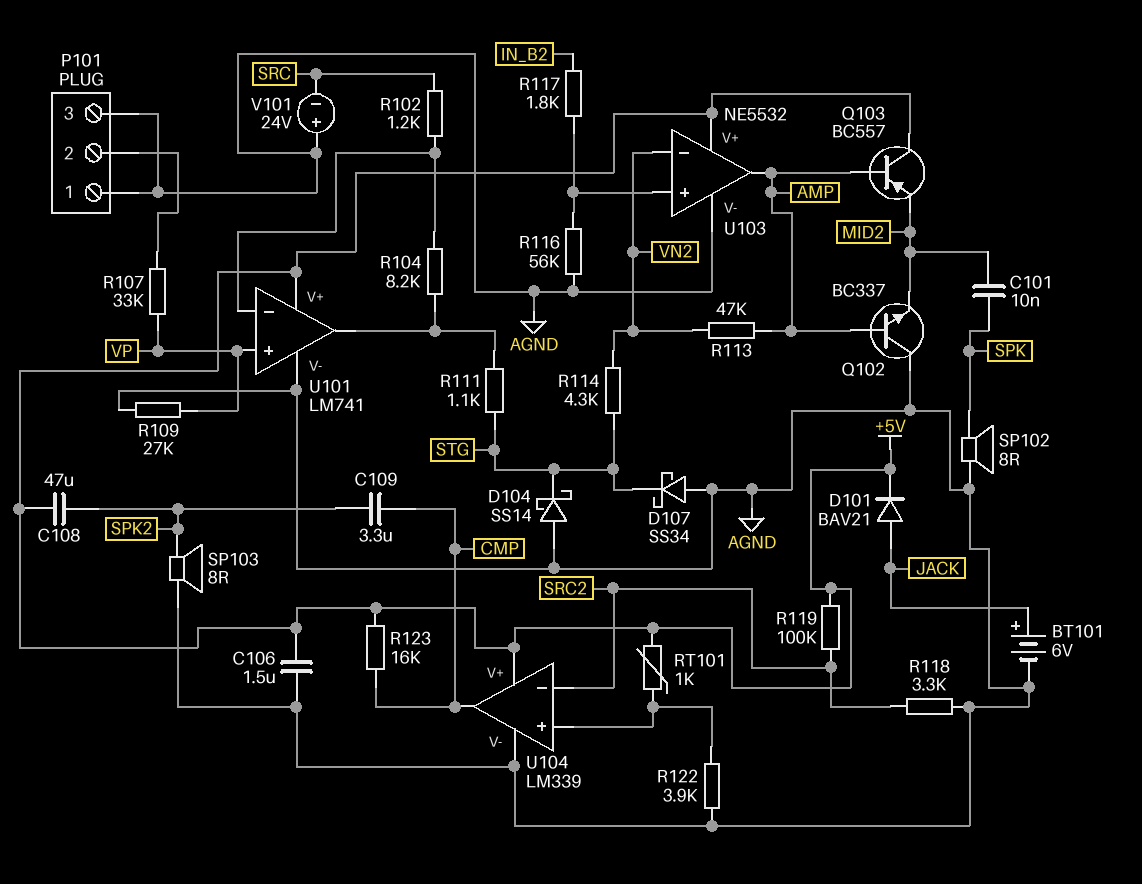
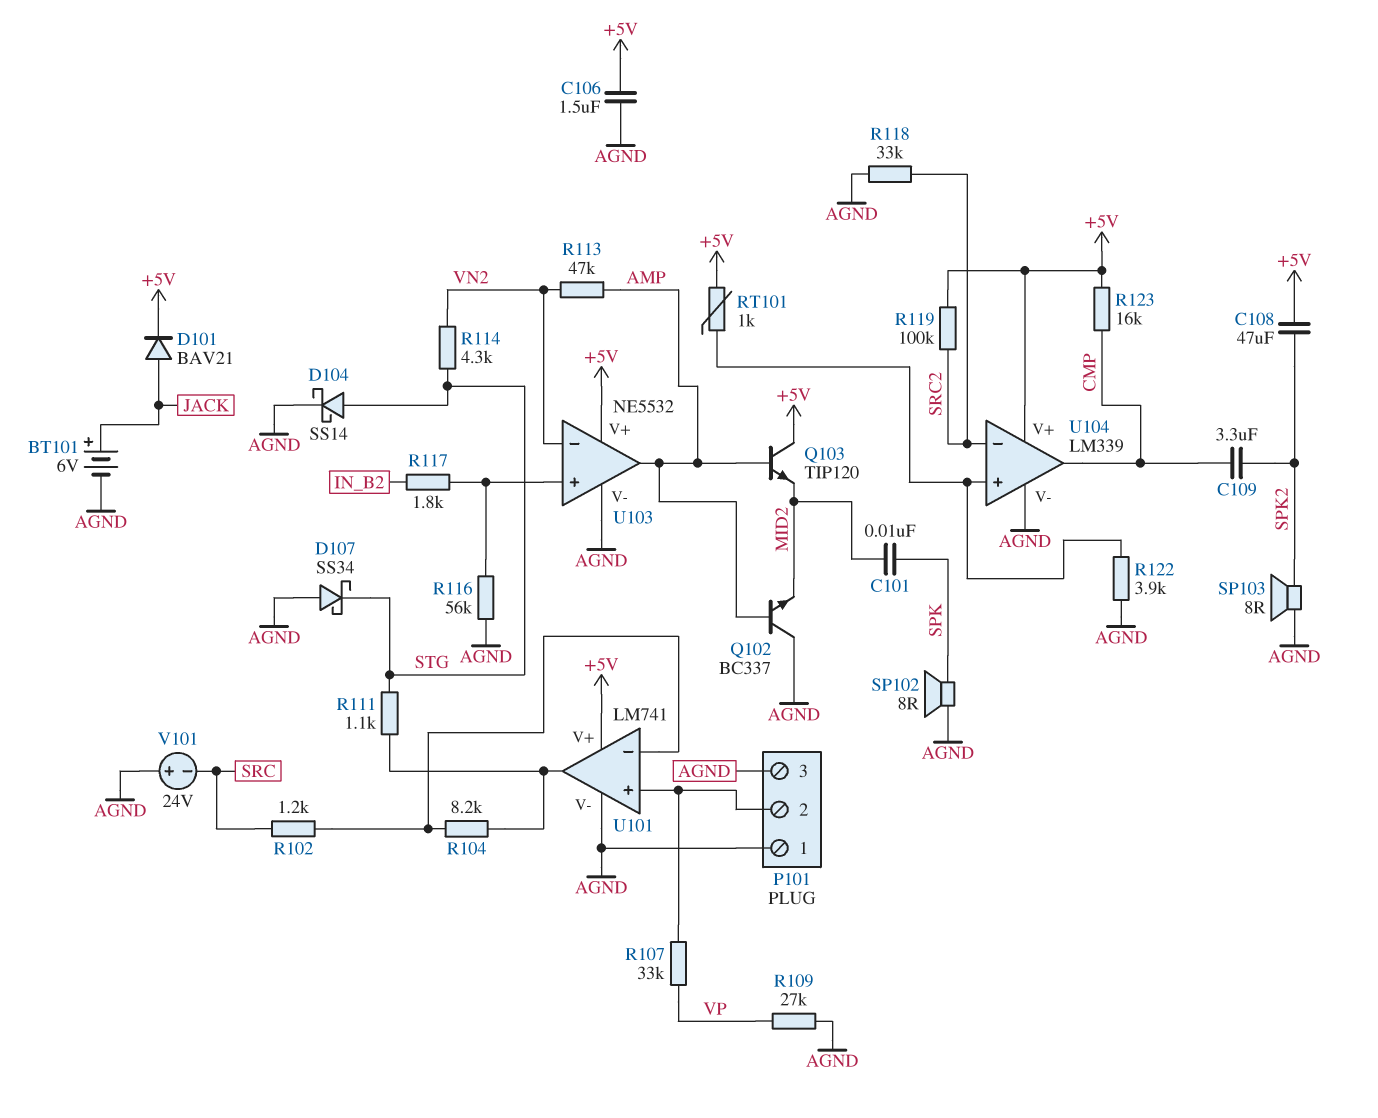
D104: schottky SS14 (A AGND, K STG) -> schottky SS14 (A STG, K AGND)
Q103: PNP BC557 (B AMP, C +5V, E MID2) -> NPN TIP120 (B AMP, C +5V, E MID2)
R118: 3.3k (AGND, SRC2) -> 33k (AGND, SRC2)
U101 pin in+: VP -> P101/2

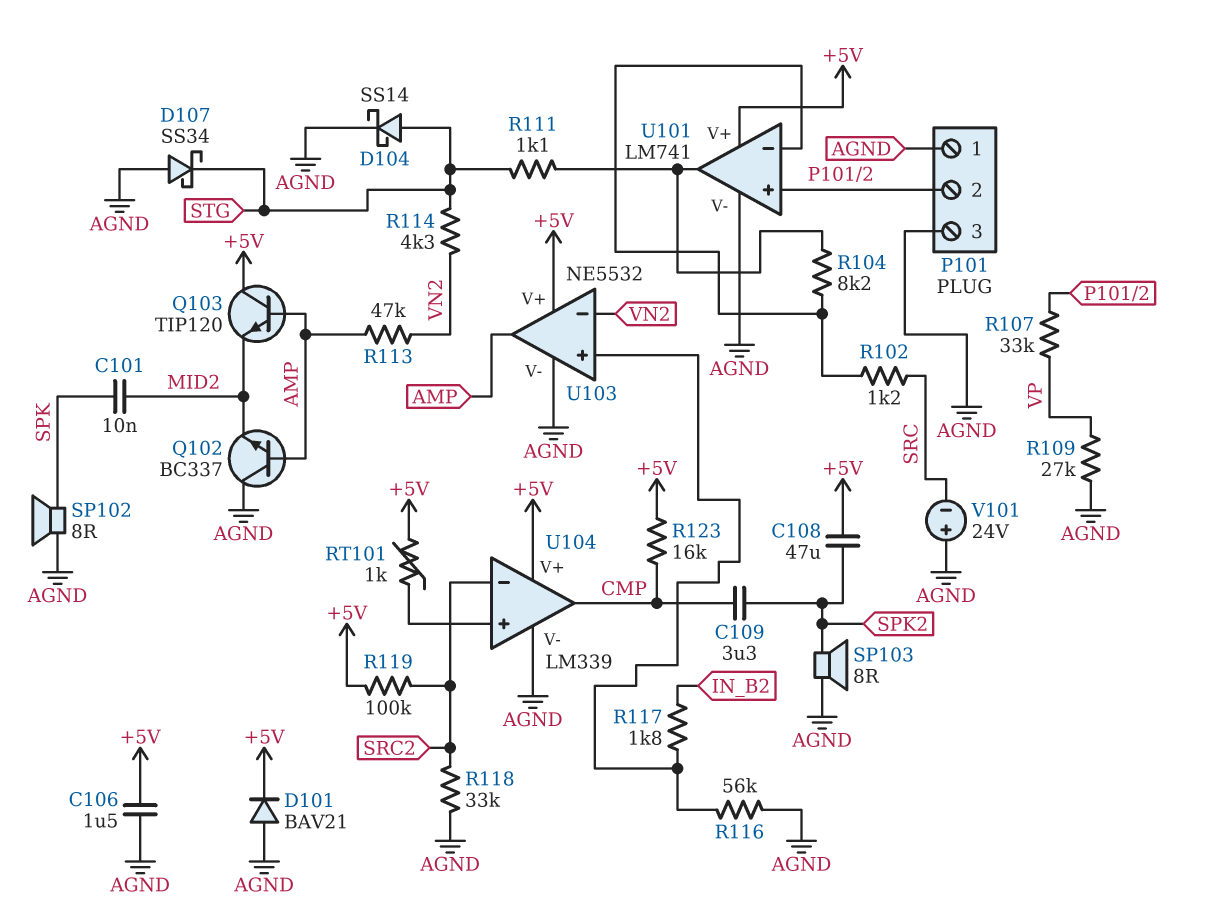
BT101: 6V (plus JACK, minus AGND) -> none
D101: diode BAV21 (A JACK, K +5V) -> diode BAV21 (A AGND, K +5V)
R122: 3.9k (AGND, U104/in+) -> none

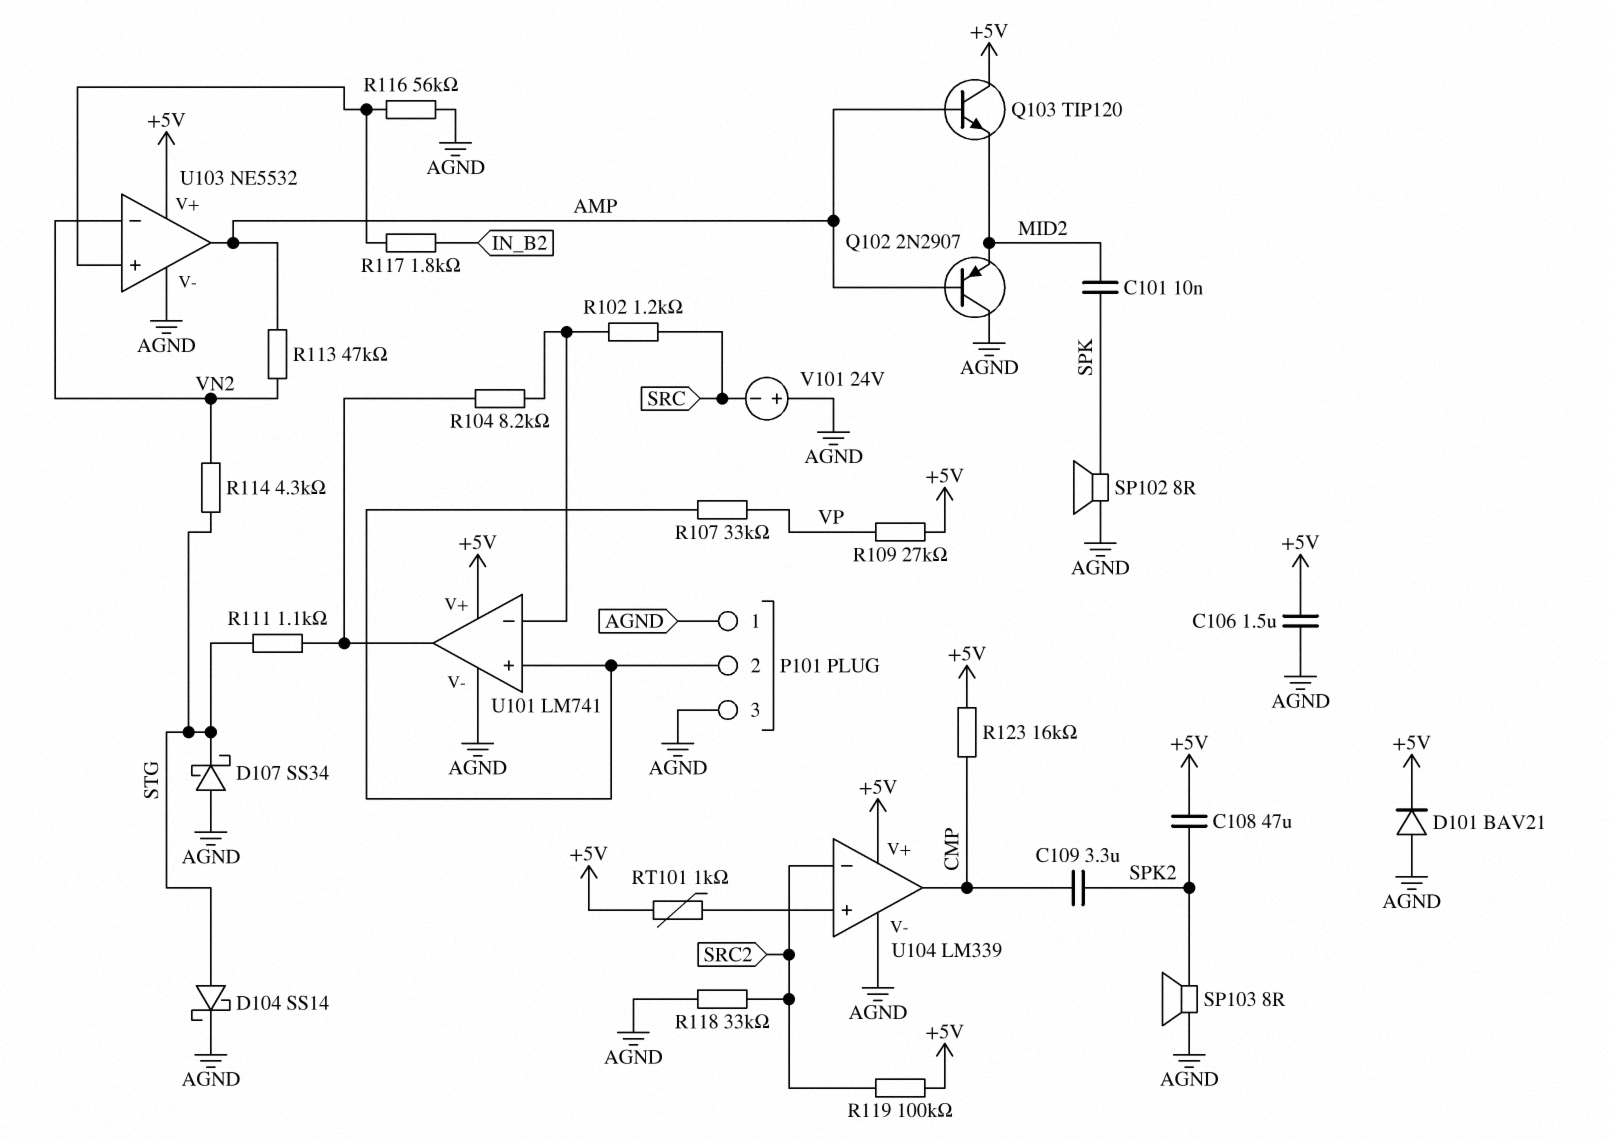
Q102: NPN BC337 (B AMP, C AGND, E MID2) -> PNP 2N2907 (B AMP, C AGND, E MID2)
R109: 27k (AGND, VP) -> 27k (+5V, VP)

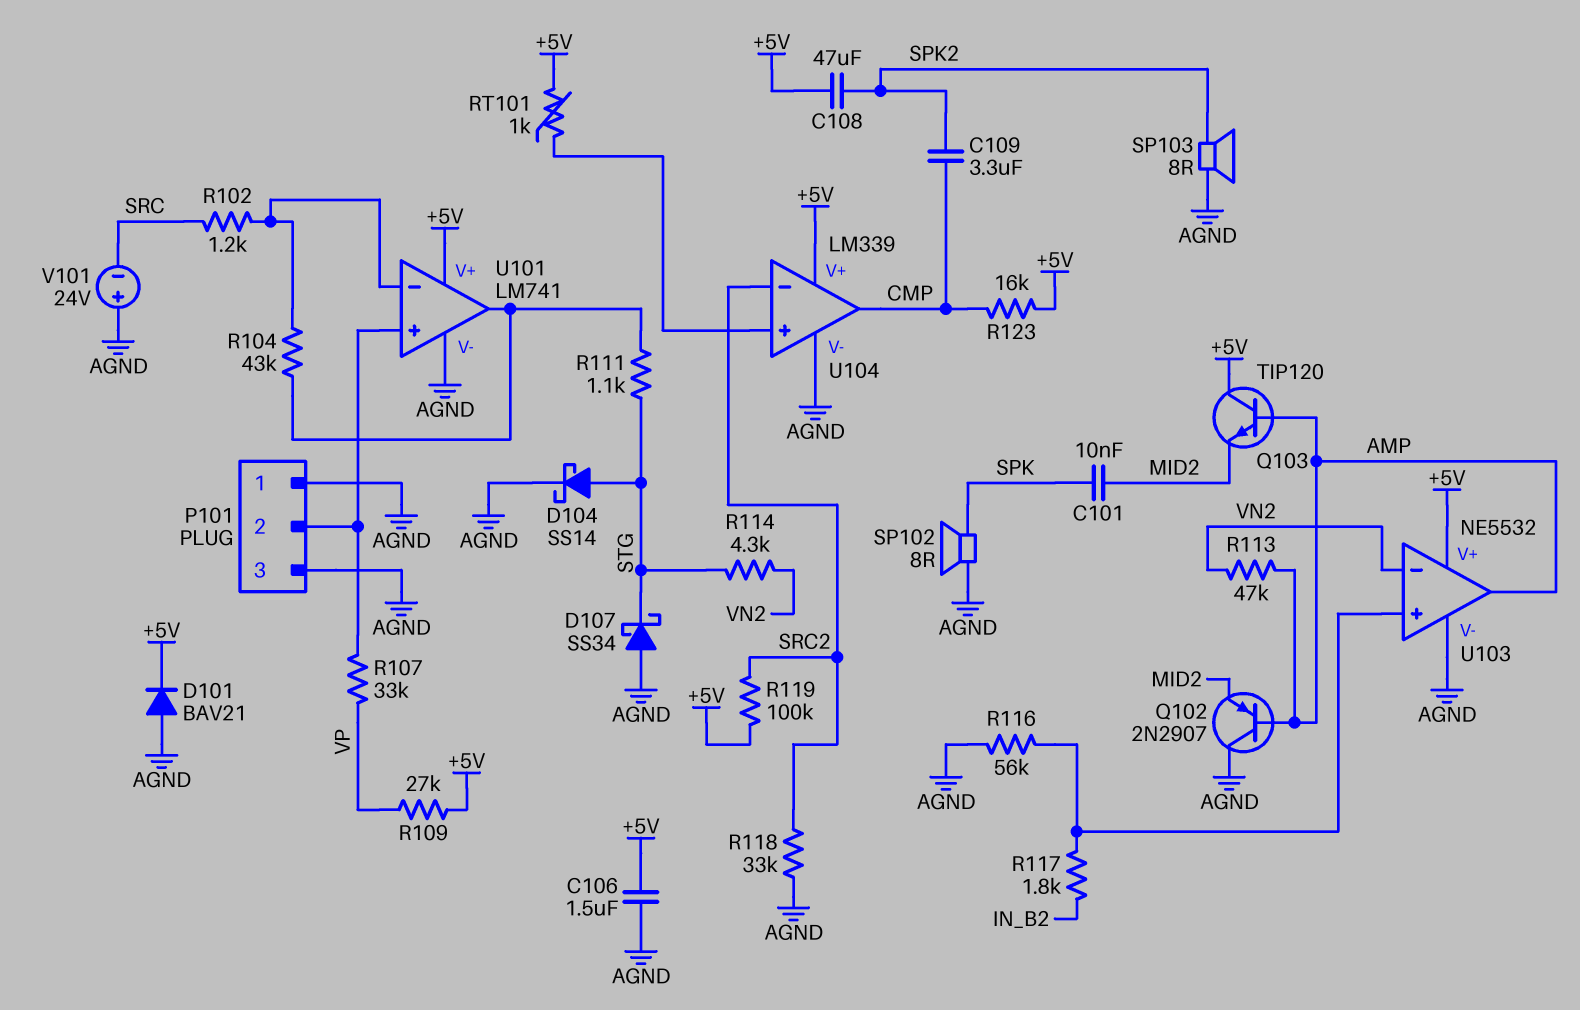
R104: 8.2k (U101/in-, U101/out) -> 43k (U101/in-, U101/out)

